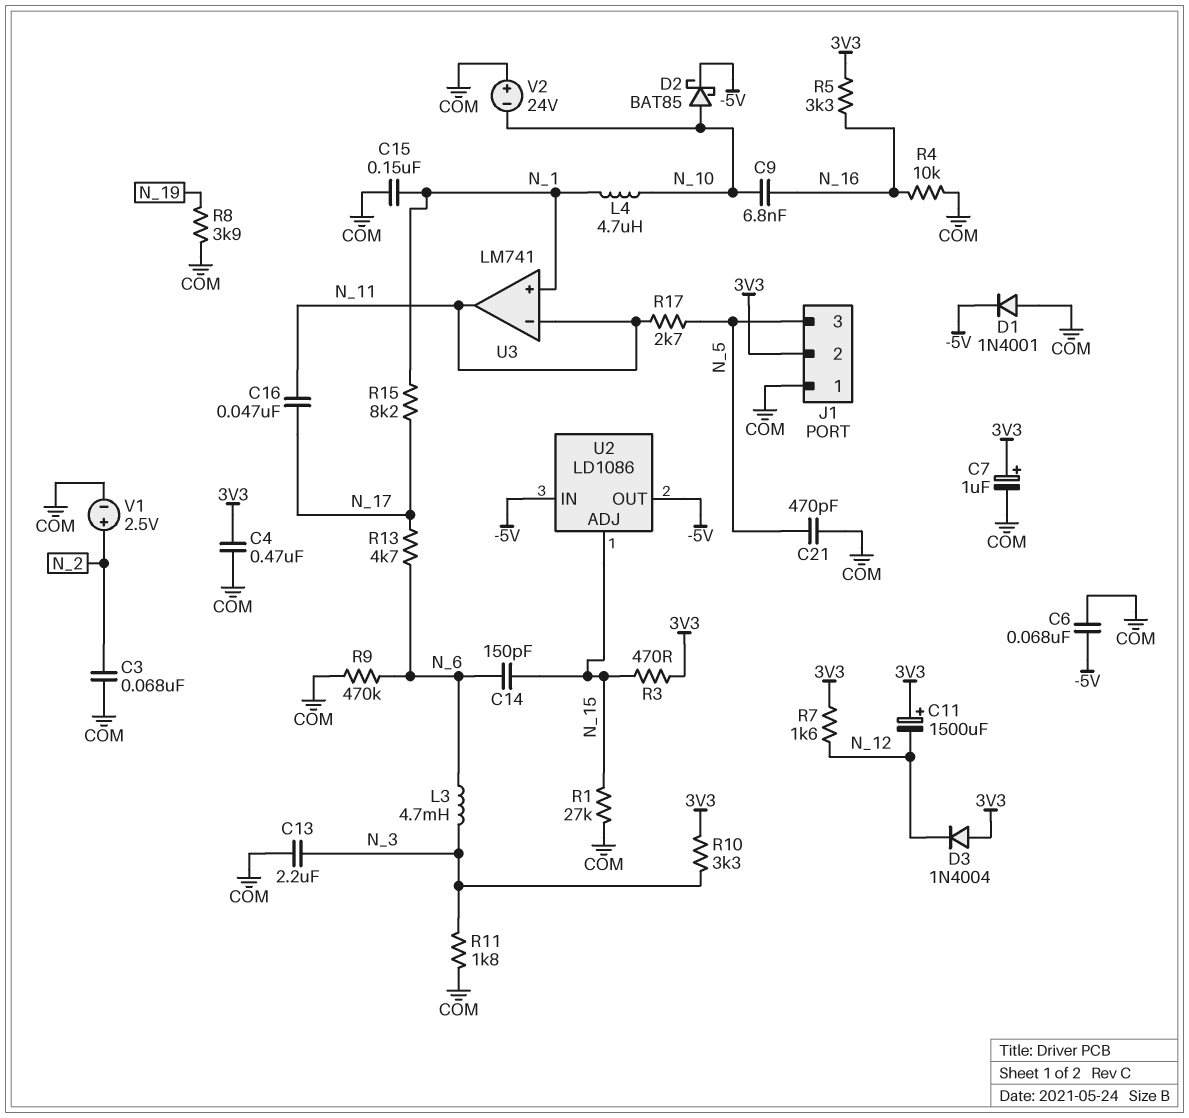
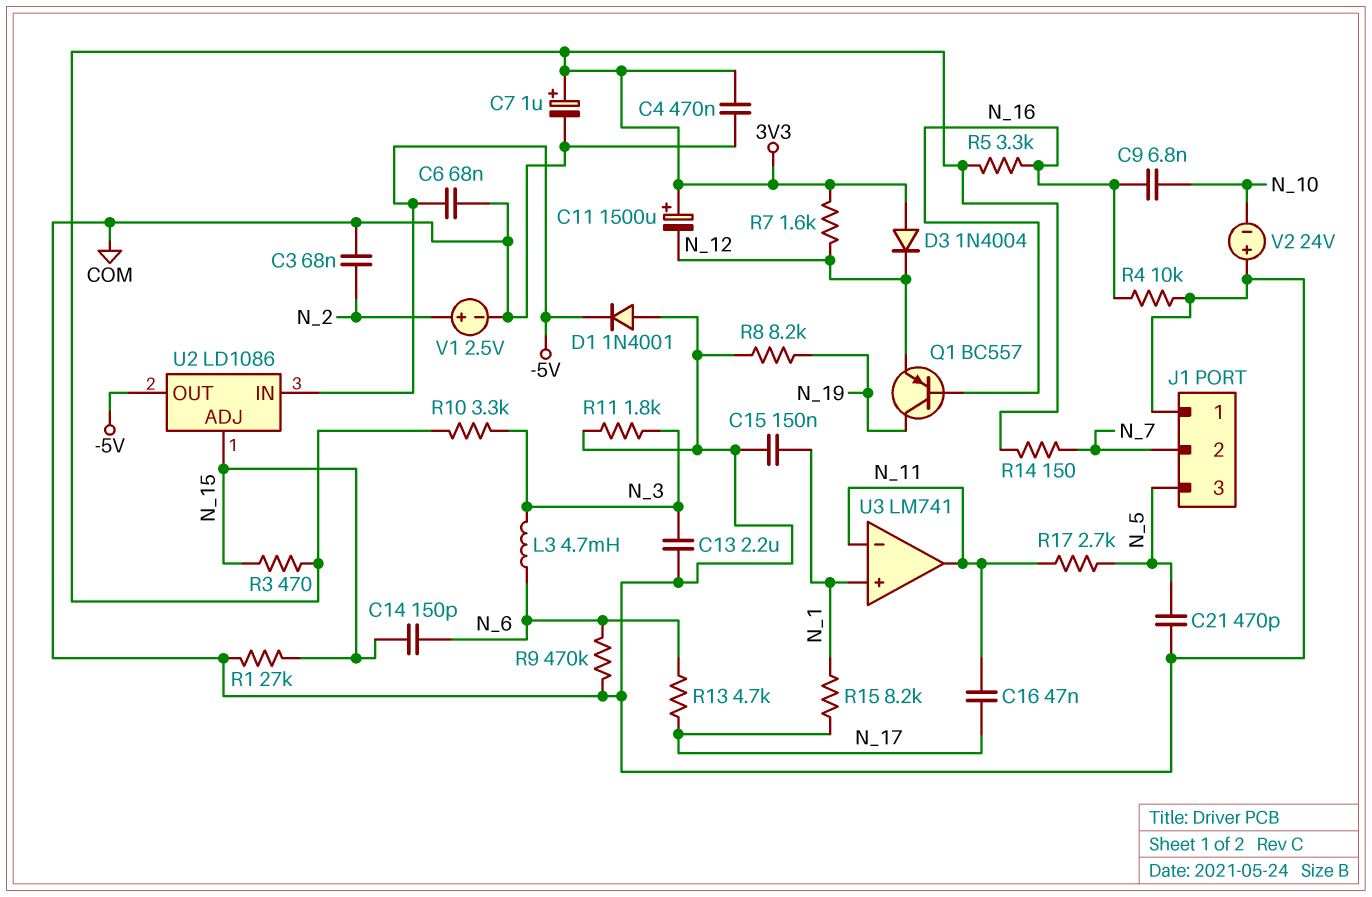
D2: schottky BAT85 (A N_10, K -5V) -> none
J1 pin 2: 3V3 -> N_7
L4: 4.7uH (N_1, N_10) -> none
Q1: none -> PNP BC557 (B N_16, C N_19, E N_12)
R8: 3.9k (COM, N_19) -> 8.2k (COM, N_19)
R14: none -> 150 (3V3, N_7)

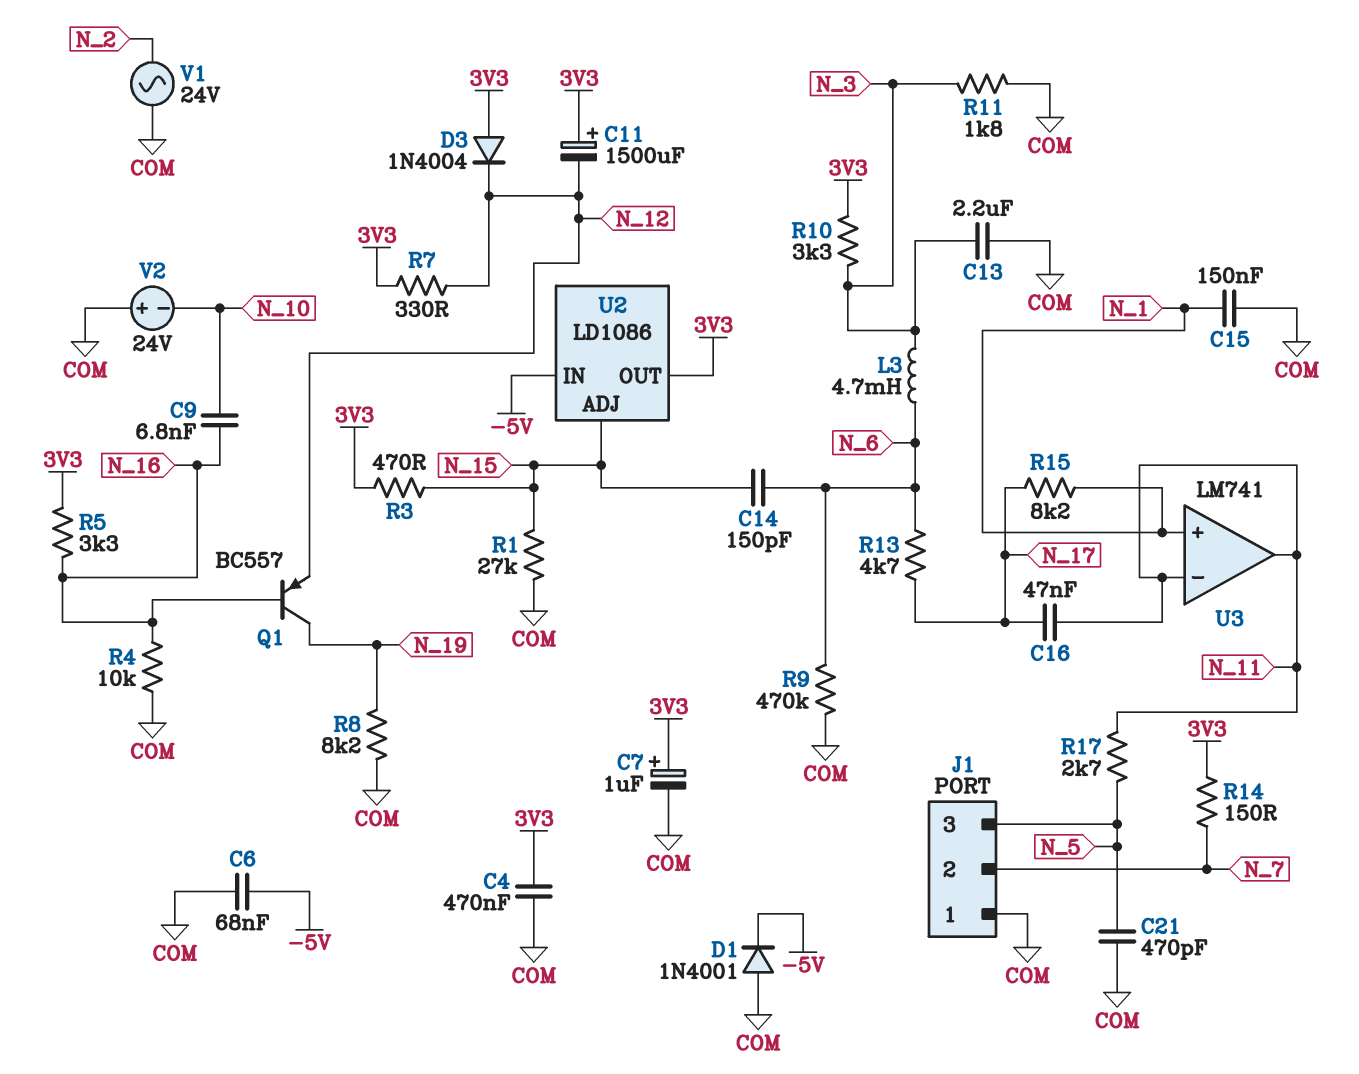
C3: 68nF (COM, N_2) -> none
R7: 1.6k (3V3, N_12) -> 330 (3V3, N_12)
U2 pin OUT: -5V -> 3V3
V1: 2.5V (plus N_2, minus COM) -> AC 24V (COM, N_2)

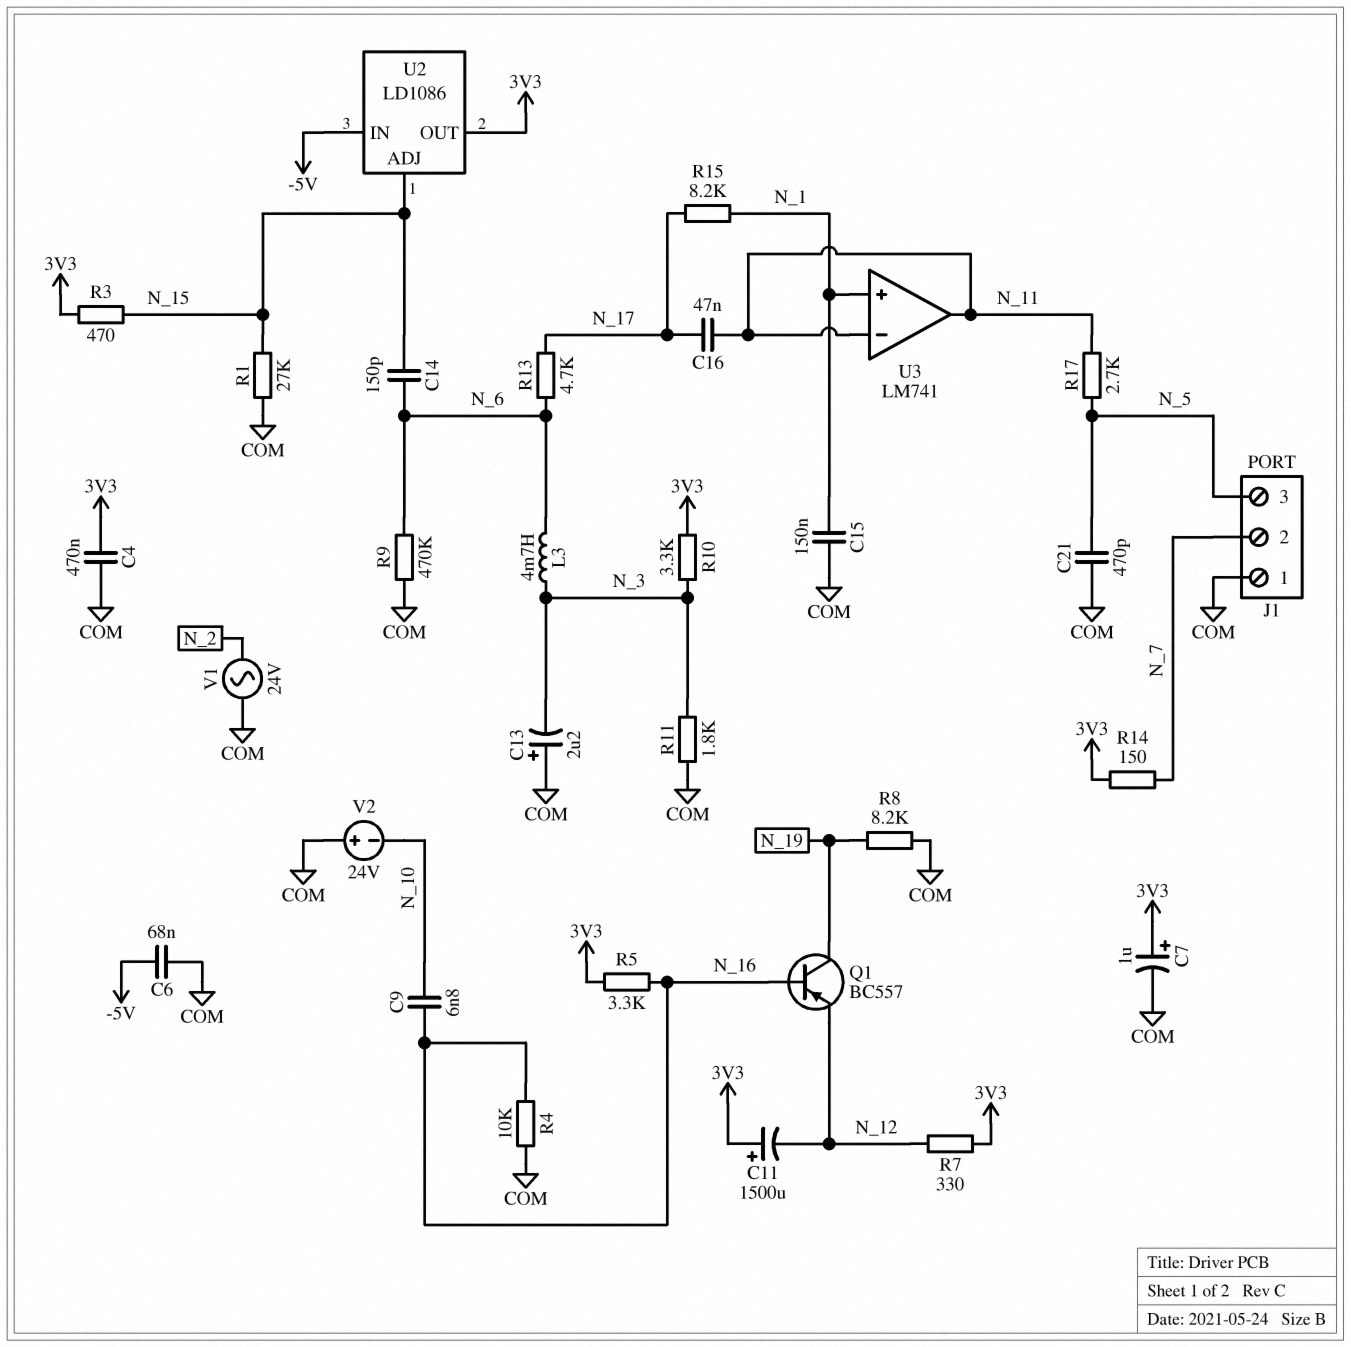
C13: 2.2uF (COM, N_3) -> 2.2uF (plus COM, minus N_3)
D1: diode 1N4001 (A COM, K -5V) -> none
D3: diode 1N4004 (A 3V3, K N_12) -> none

